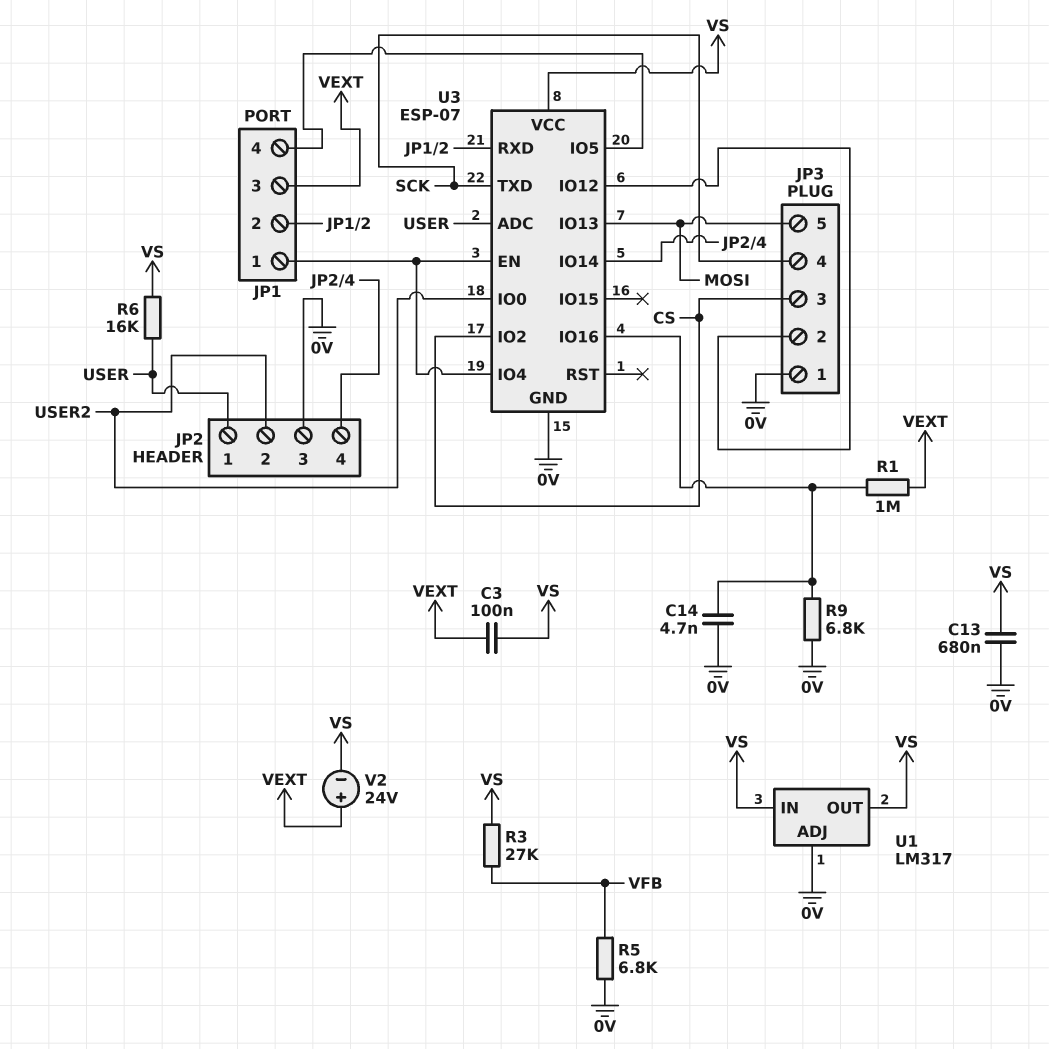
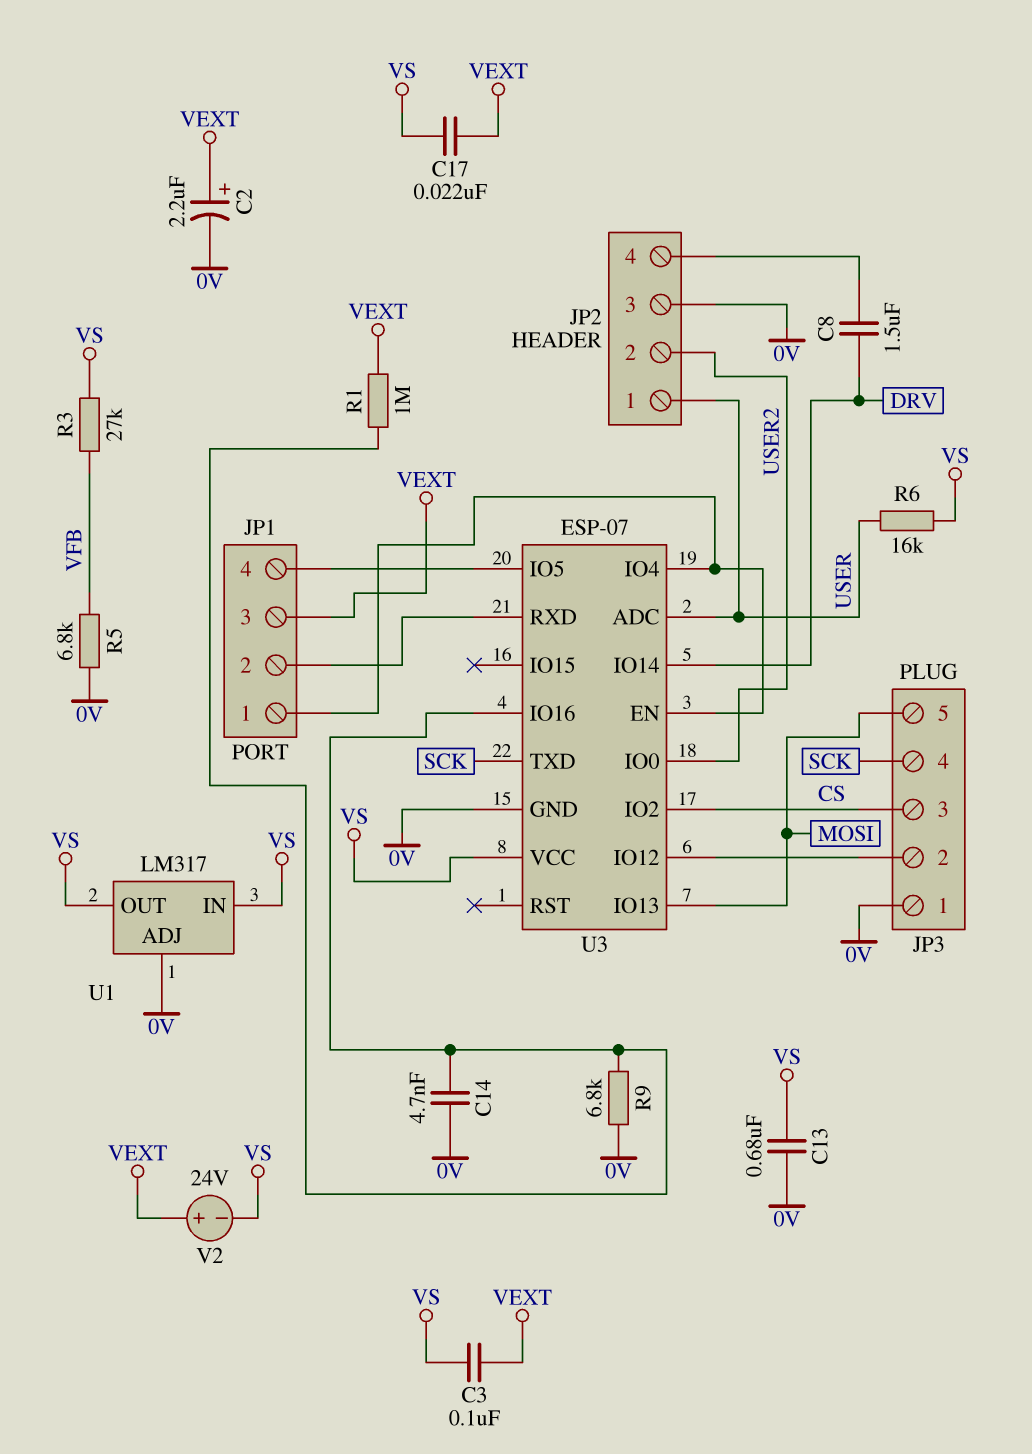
C2: none -> 2.2uF (plus VEXT, minus 0V)
C8: none -> 1.5uF (DRV, JP2/4)
C17: none -> 22nF (VEXT, VS)
U3 pin IO14: JP2/4 -> DRV

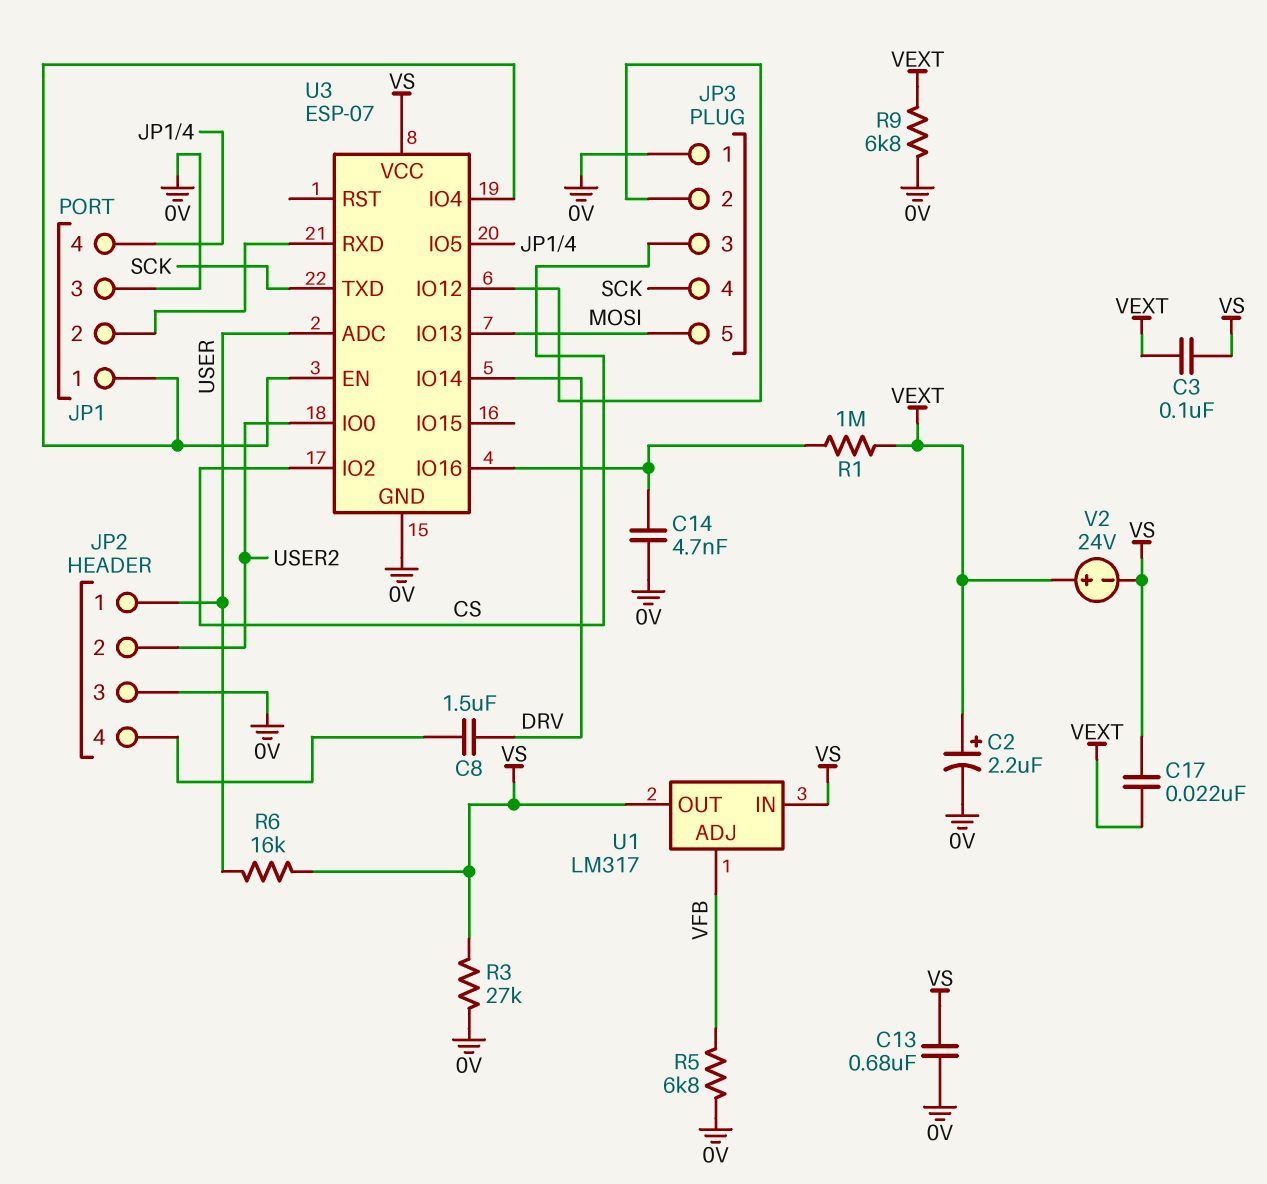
JP1 pin 3: VEXT -> 0V
R3: 27k (VFB, VS) -> 27k (0V, VS)
R9: 6.8k (0V, U3/IO16) -> 6.8k (0V, VEXT)
U1 pin ADJ: 0V -> VFB

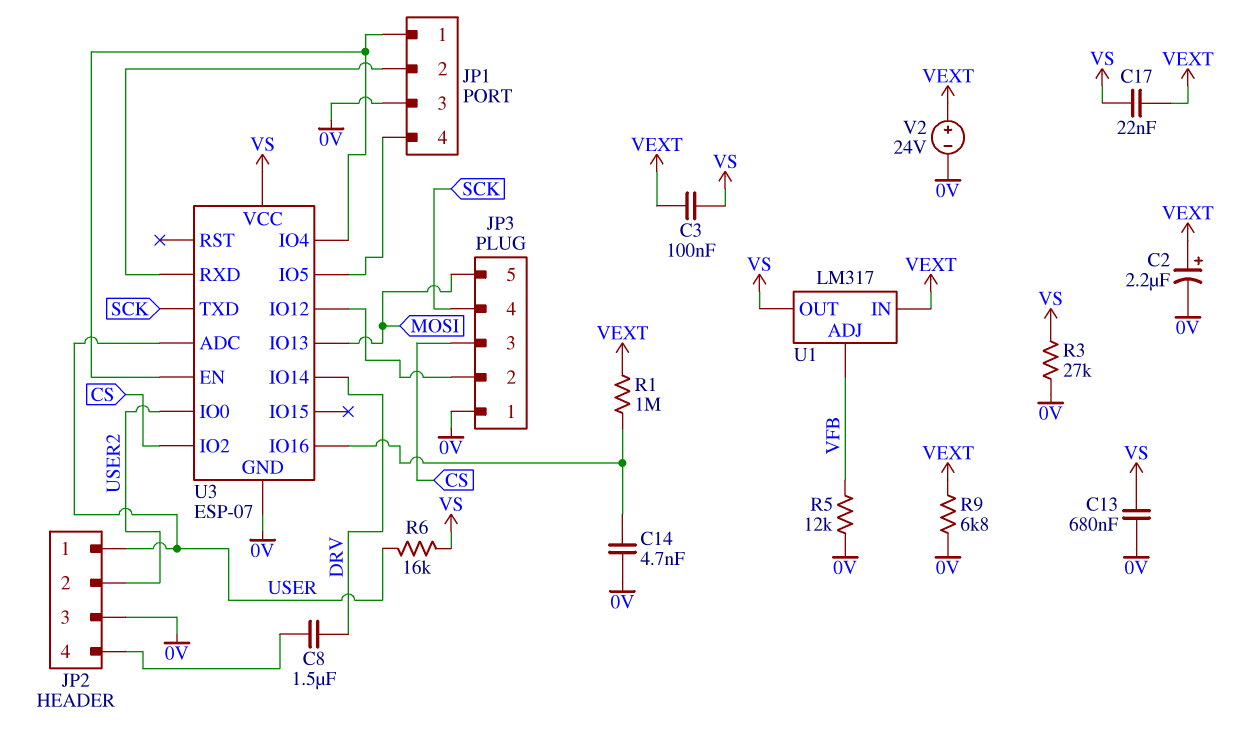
R5: 6.8k (0V, VFB) -> 12k (0V, VFB)
U1 pin IN: VS -> VEXT
V2: 24V (plus VEXT, minus VS) -> 24V (plus VEXT, minus 0V)

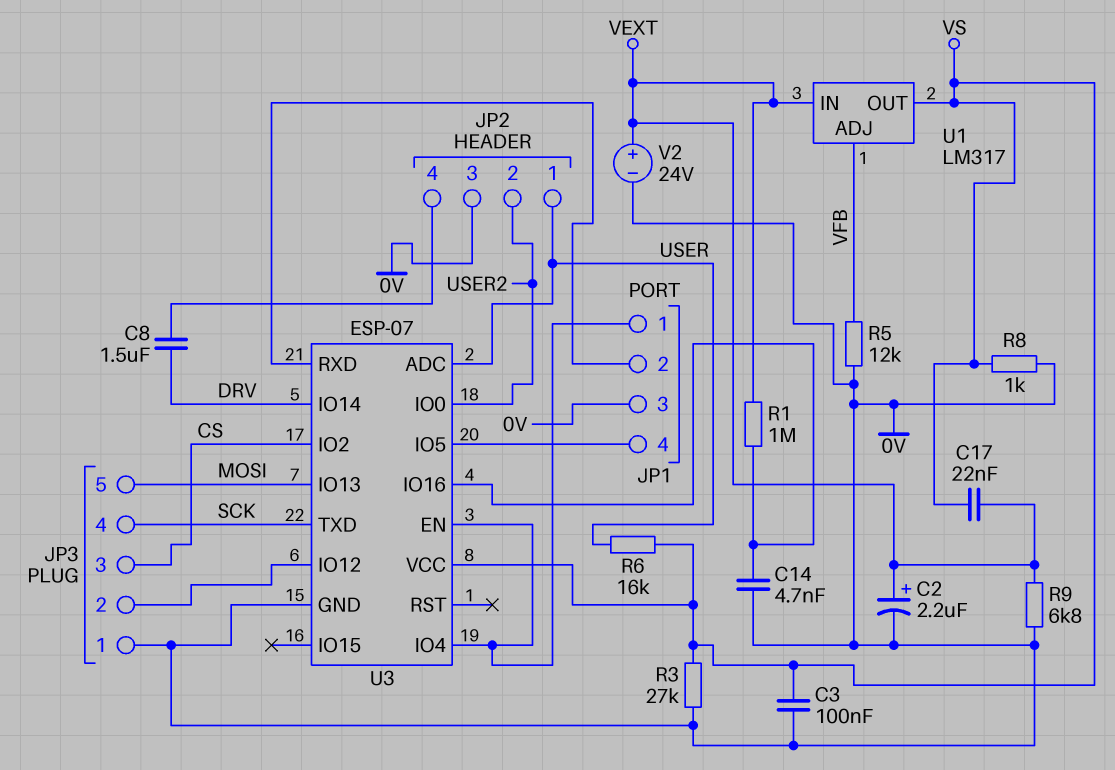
C3: 100nF (VEXT, VS) -> 100nF (0V, VS)
C13: 680nF (0V, VS) -> none
R8: none -> 1k (0V, VS)

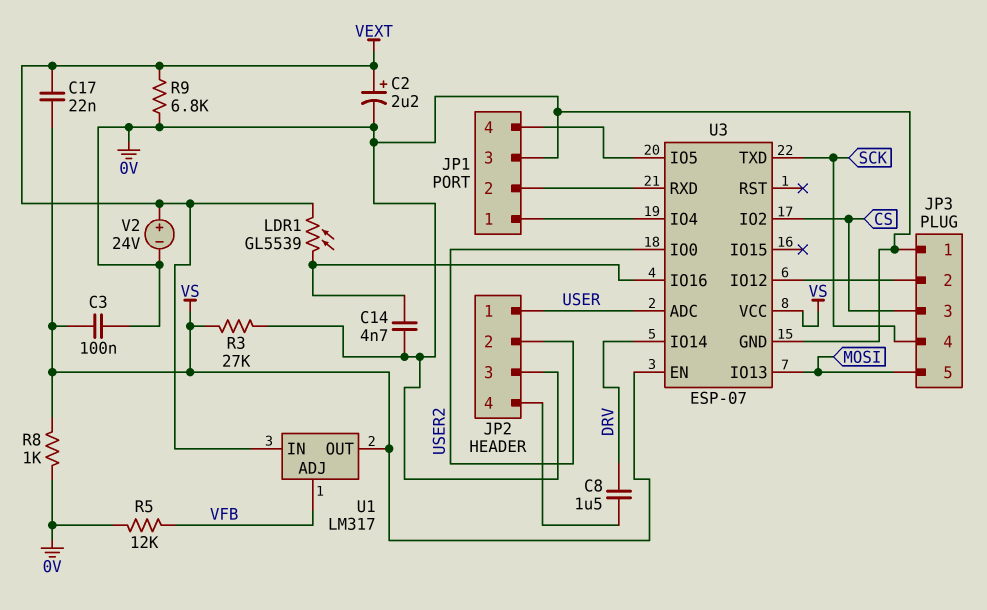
LDR1: none -> GL5539 (U3/IO16, VEXT)
R1: 1M (U3/IO16, VEXT) -> none
R6: 16k (USER, VS) -> none
U3 pin EN: JP1/1 -> VS

